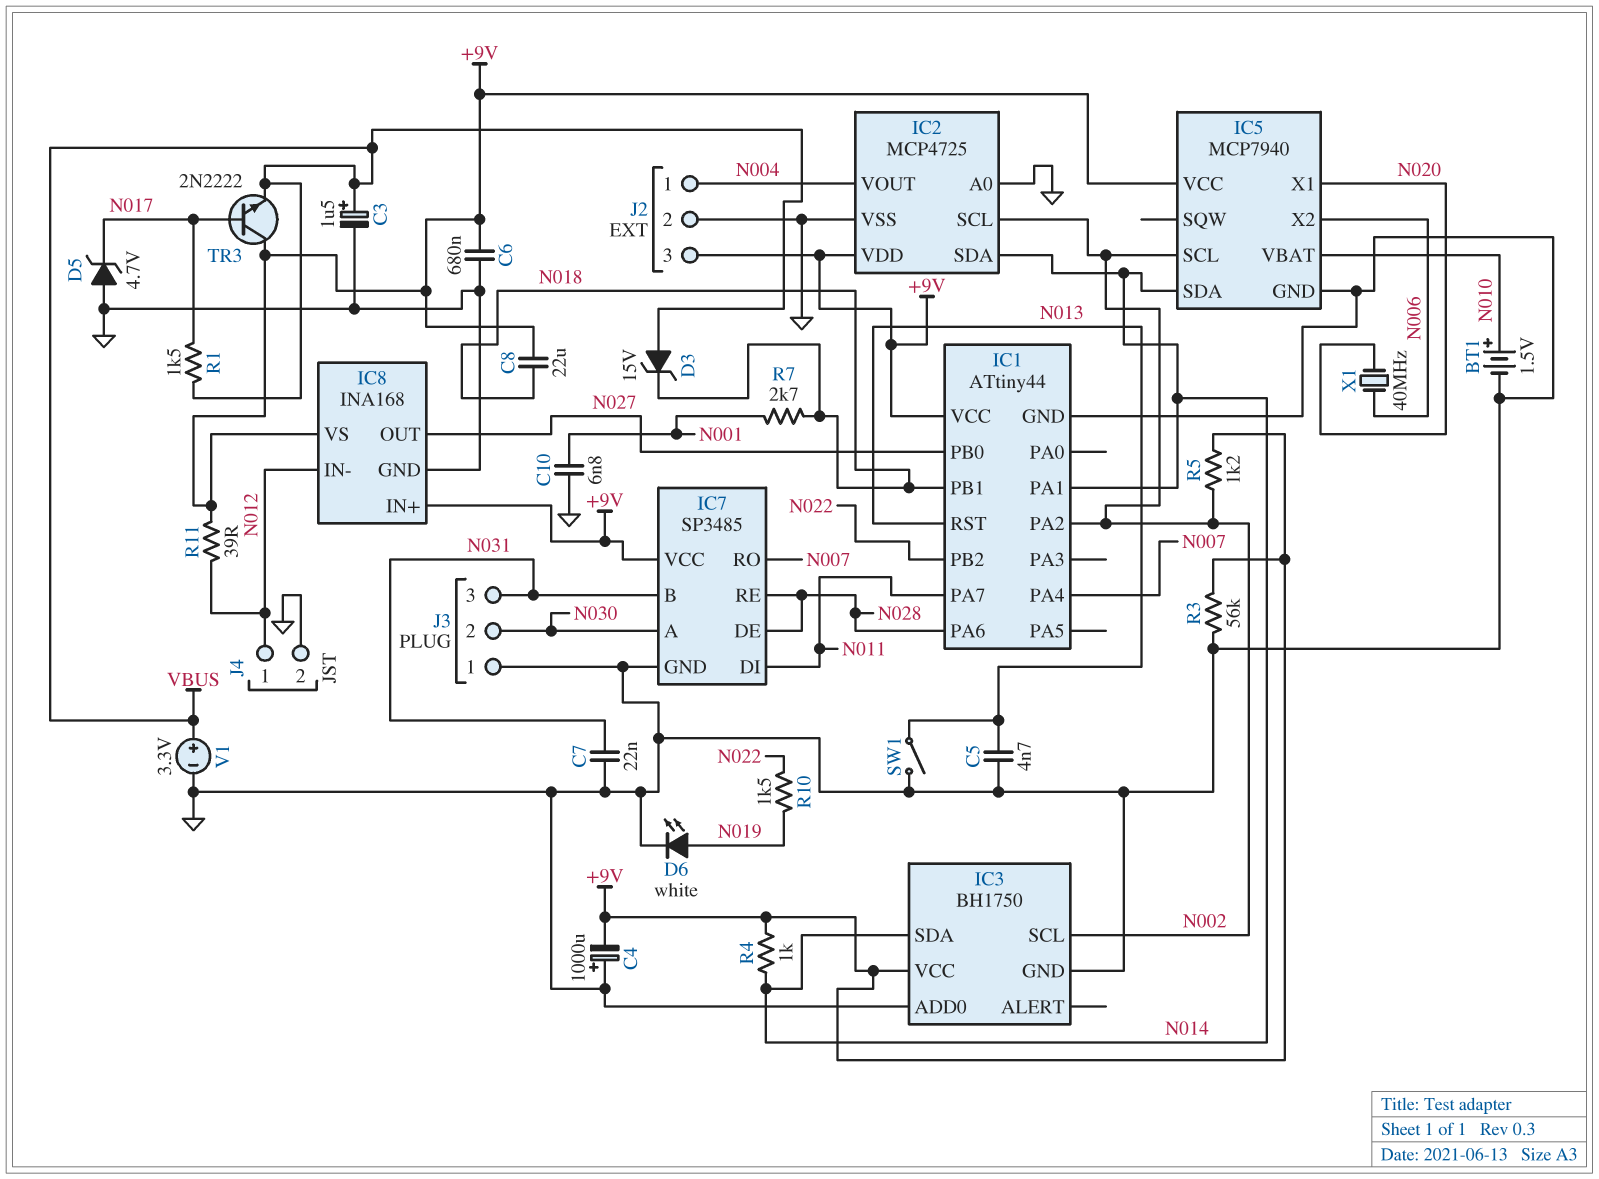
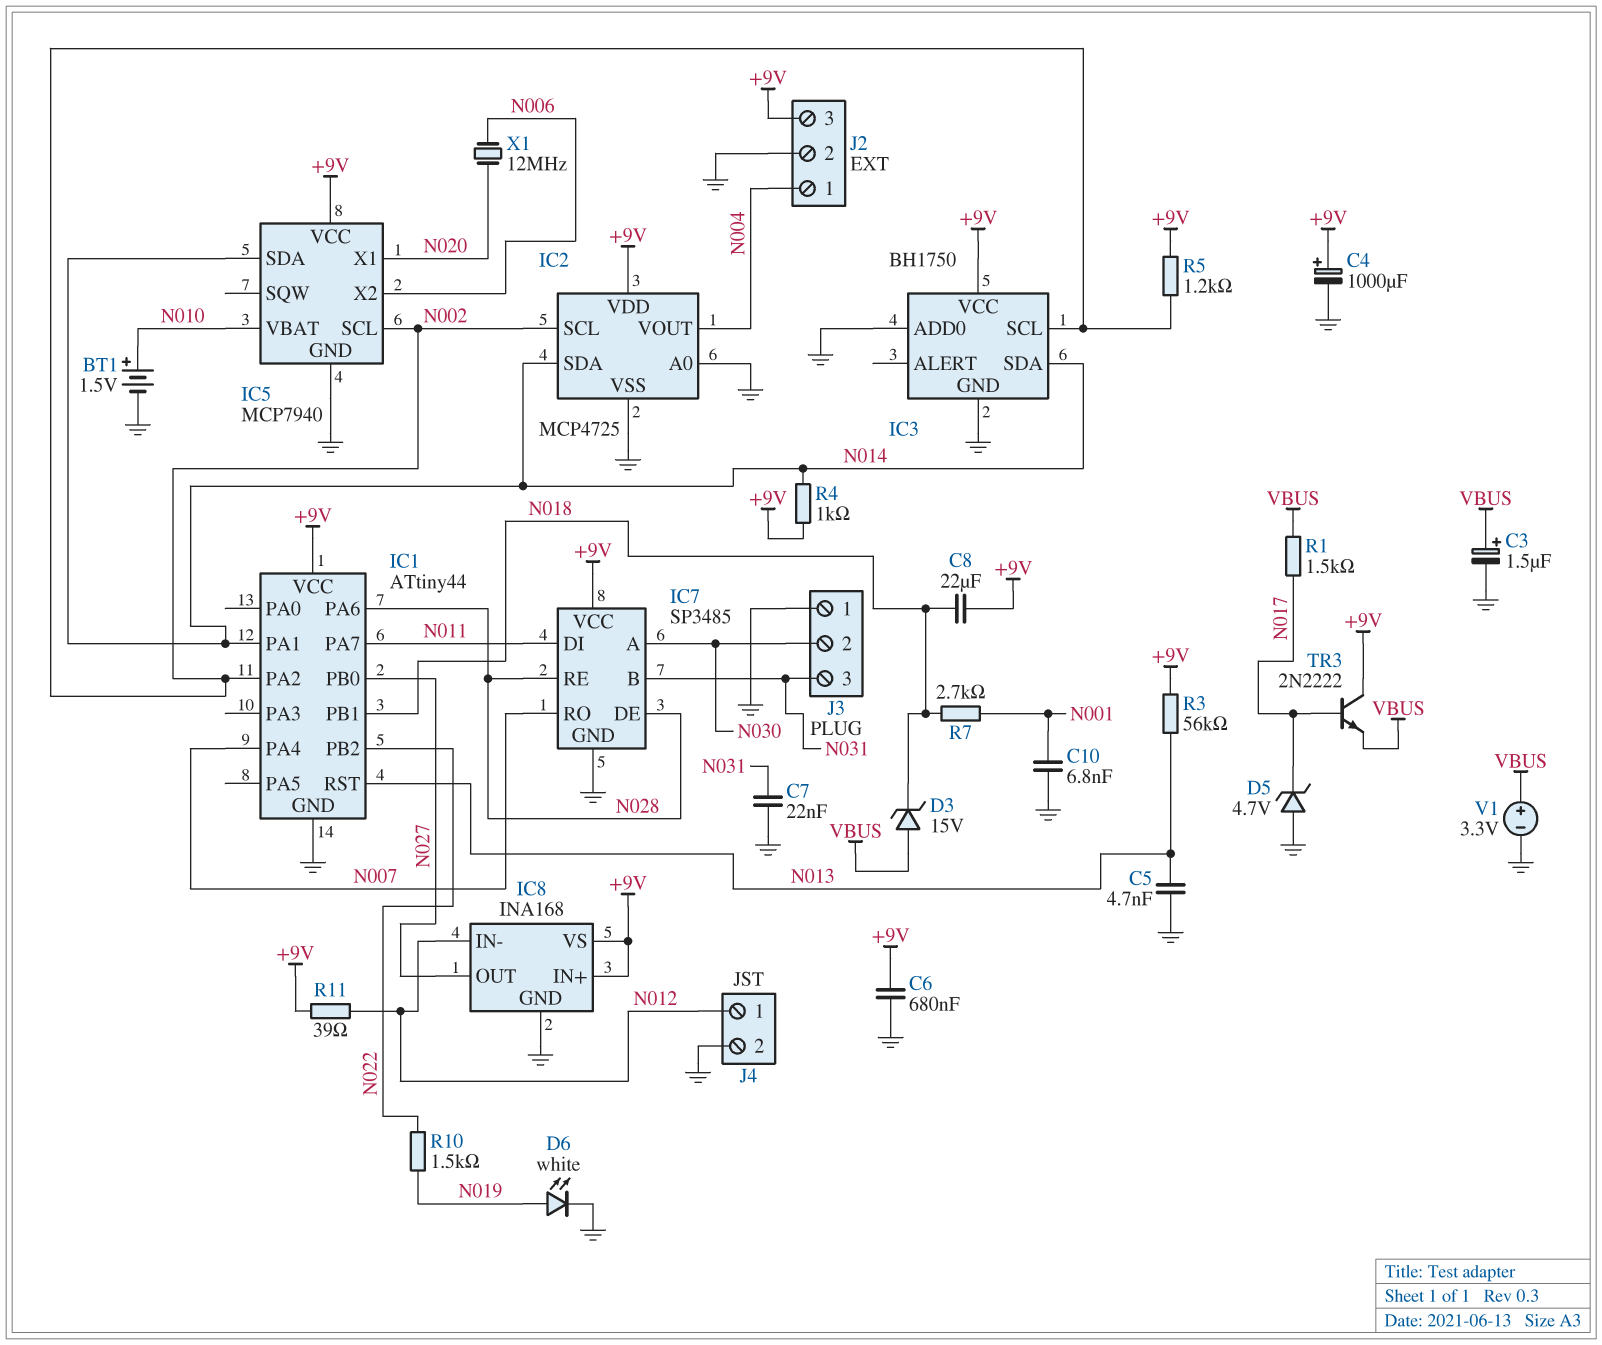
C4: 1000uF (plus GND, minus +9V) -> 1000uF (plus +9V, minus GND)
R3: 56k (+9V, GND) -> 56k (+9V, N013)
SW1: switch (GND, N013) -> none
X1: 40MHz (N006, N020) -> 12MHz (N006, N020)

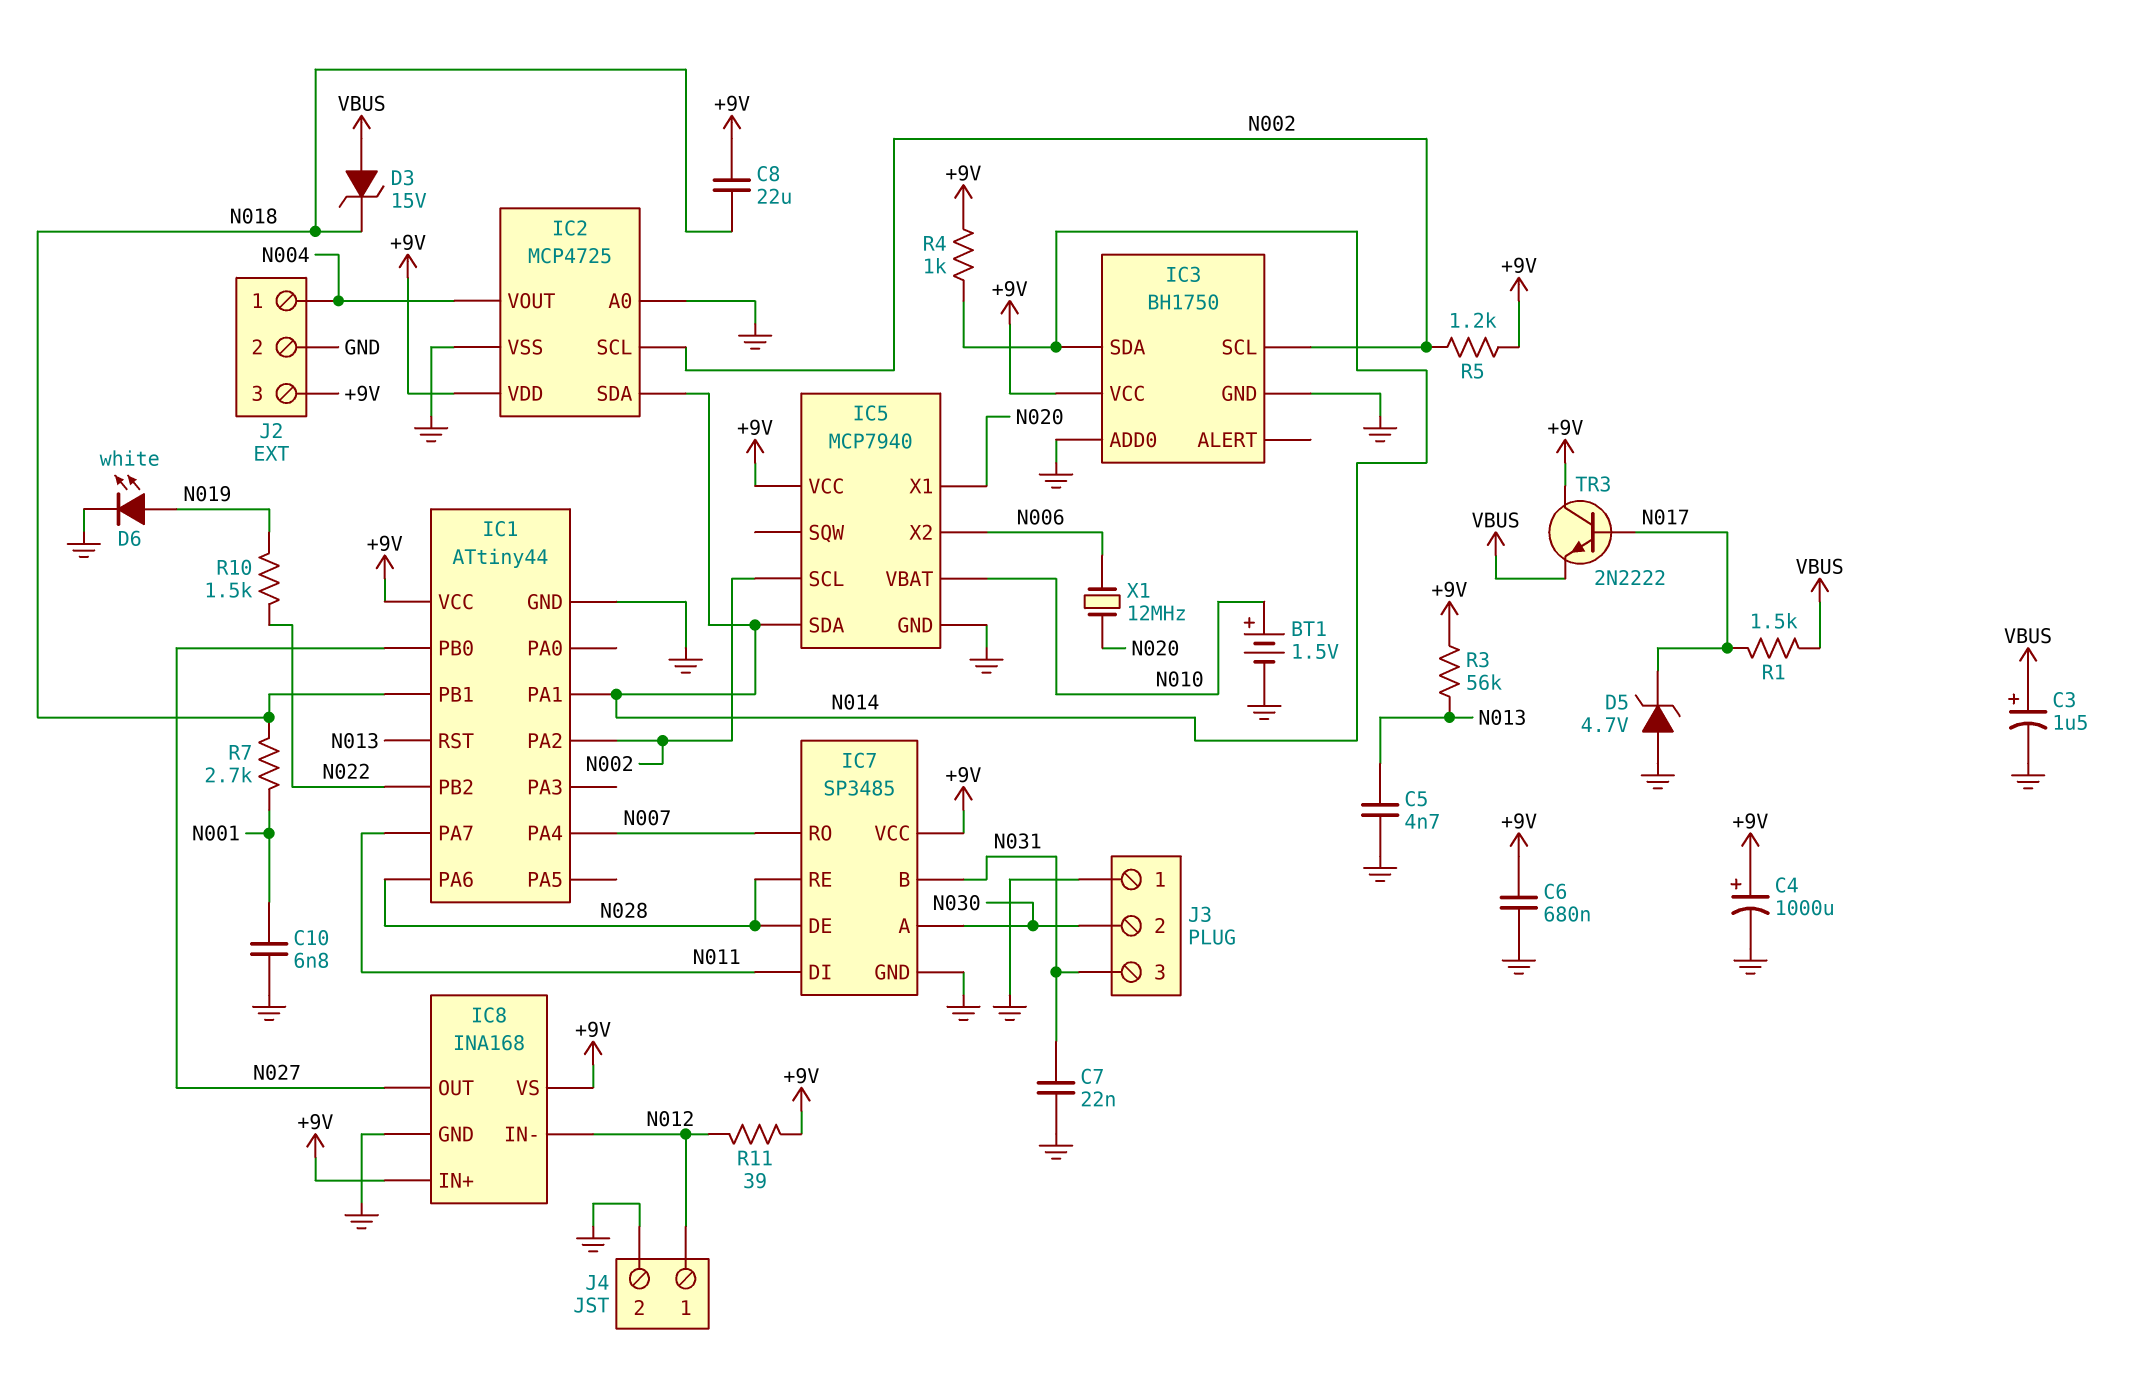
V1: 3.3V (plus VBUS, minus GND) -> none

